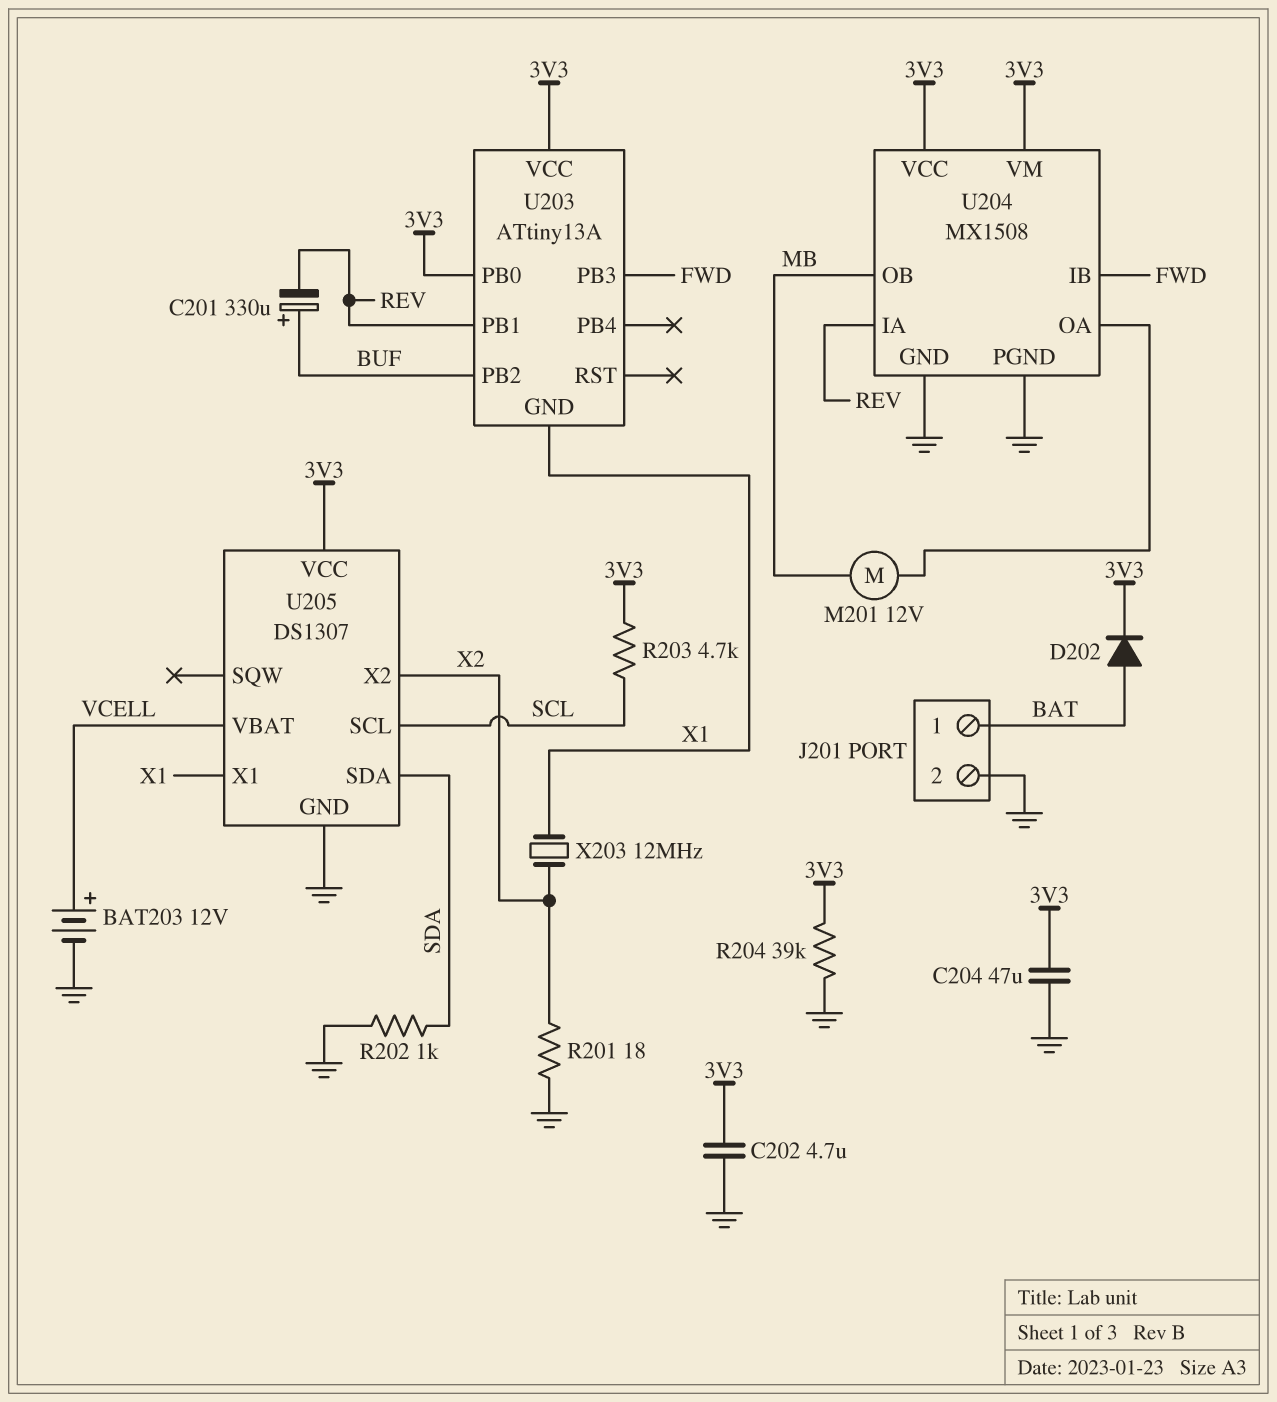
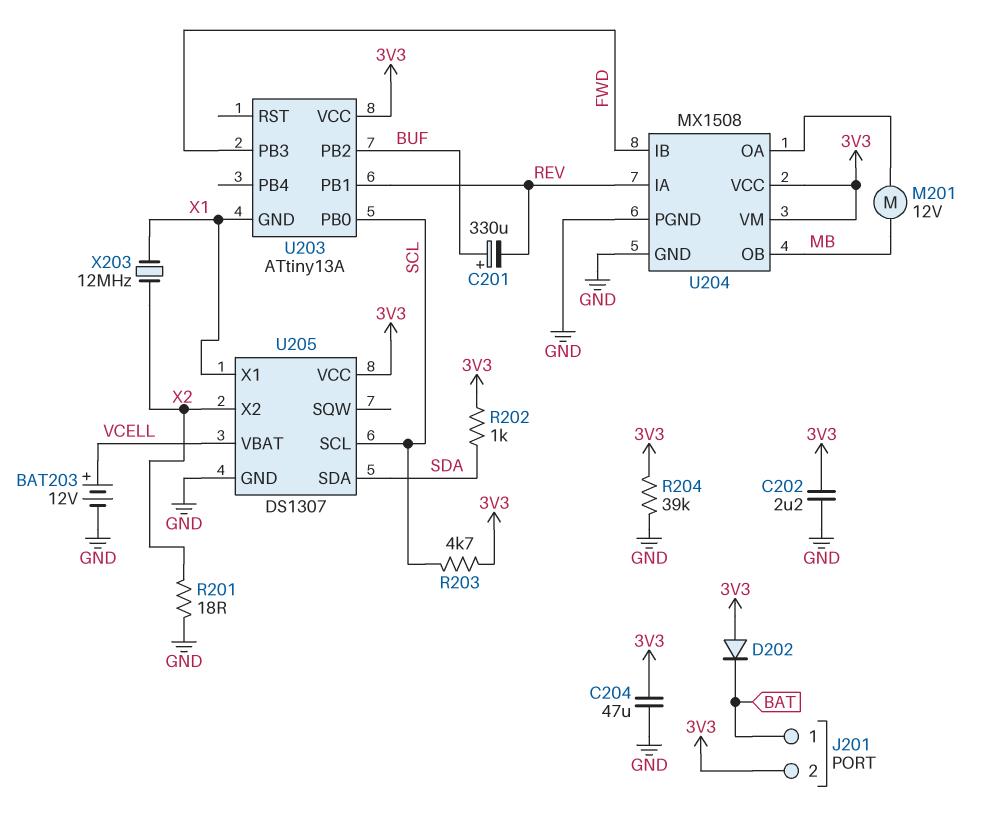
C202: 4.7uF (3V3, GND) -> 2.2uF (3V3, GND)
D202: diode (A BAT, K 3V3) -> diode (A 3V3, K BAT)
J201 pin 2: GND -> 3V3
R202: 1k (GND, SDA) -> 1k (3V3, SDA)
U203 pin PB0: 3V3 -> SCL

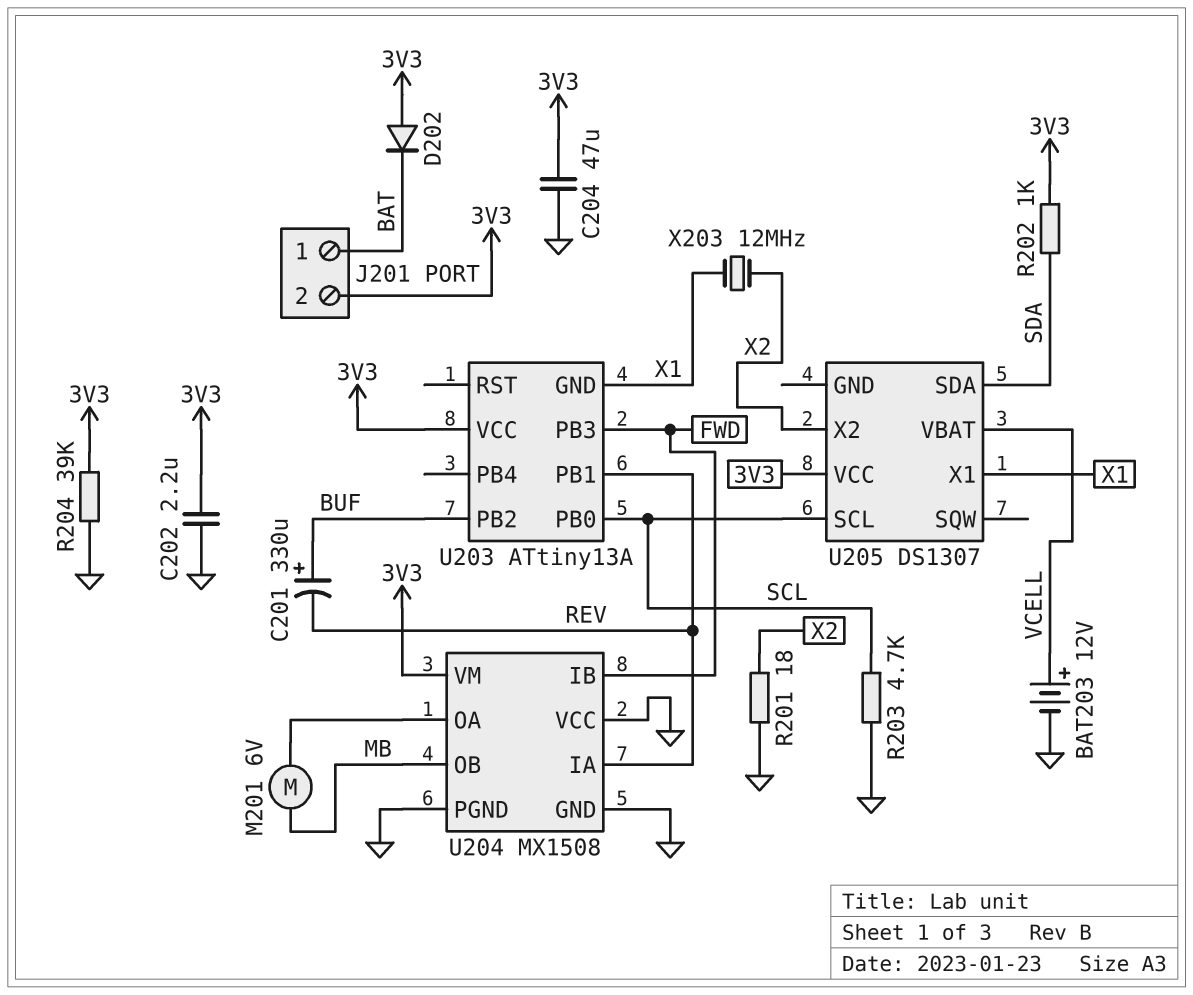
M201: motor 12V (MB, U204/OA) -> motor 6V (MB, U204/OA)
R203: 4.7k (3V3, SCL) -> 4.7k (GND, SCL)
U204 pin VCC: 3V3 -> GND
U205 pin GND: GND -> none

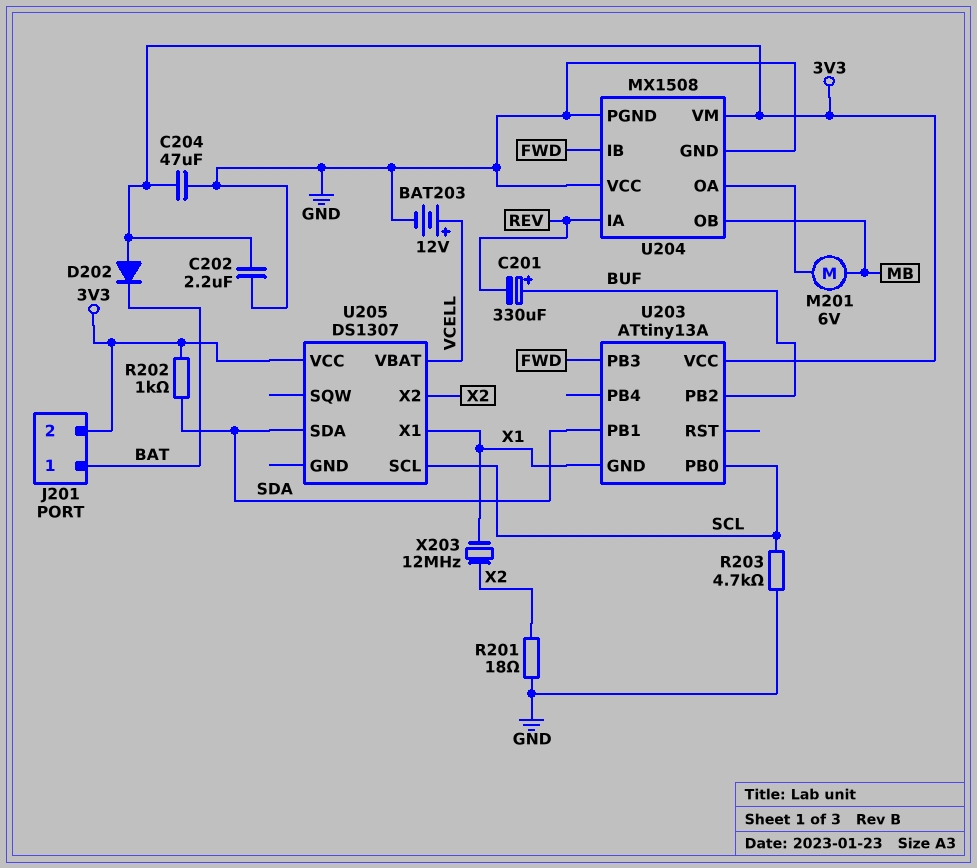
R204: 39k (3V3, GND) -> none
U203 pin PB1: REV -> SDA

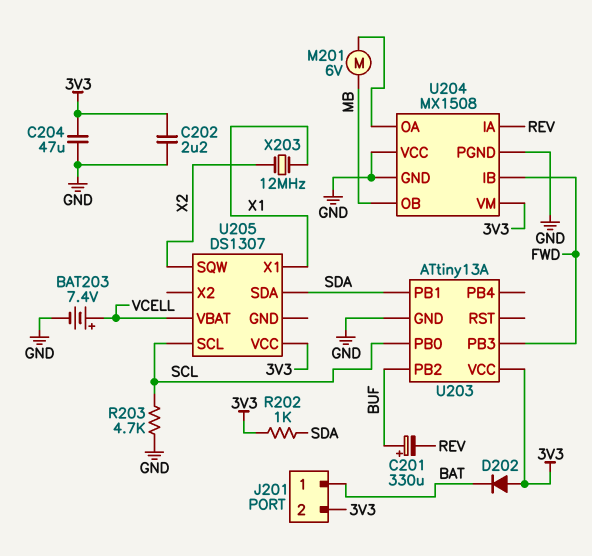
BAT203: 12V (plus VCELL, minus GND) -> 7.4V (plus VCELL, minus GND)
R201: 18 (GND, X2) -> none
U203 pin GND: X1 -> GND
U205 pin SQW: none -> X2
U205 pin X2: X2 -> none

